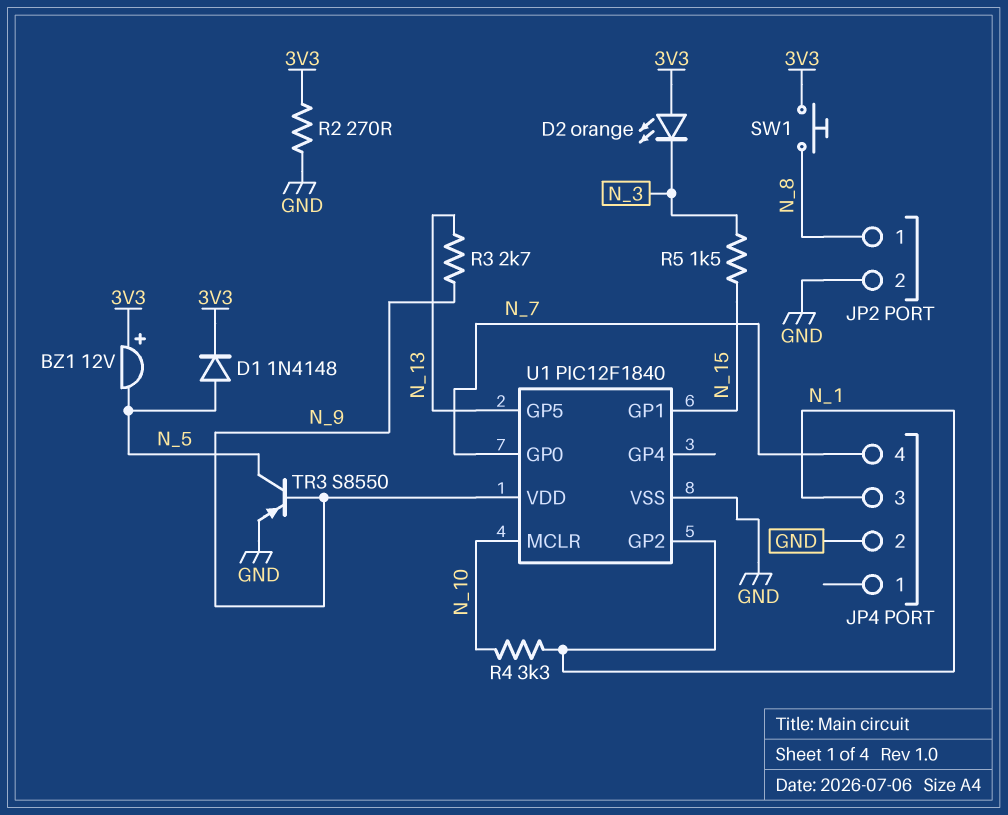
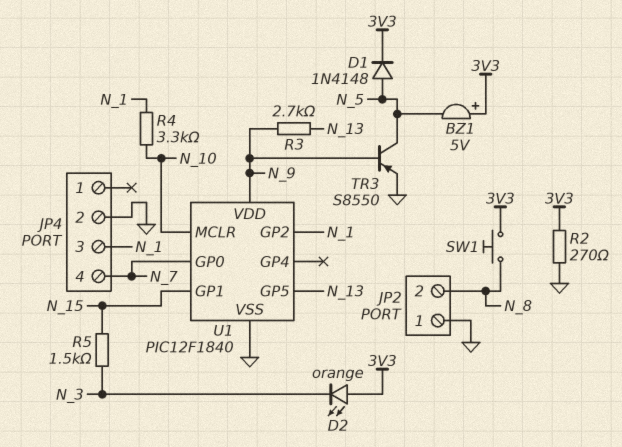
BZ1: buzzer 12V (plus 3V3, minus N_5) -> buzzer 5V (plus 3V3, minus N_5)
JP2 pin 1: N_8 -> GND
JP2 pin 2: GND -> N_8

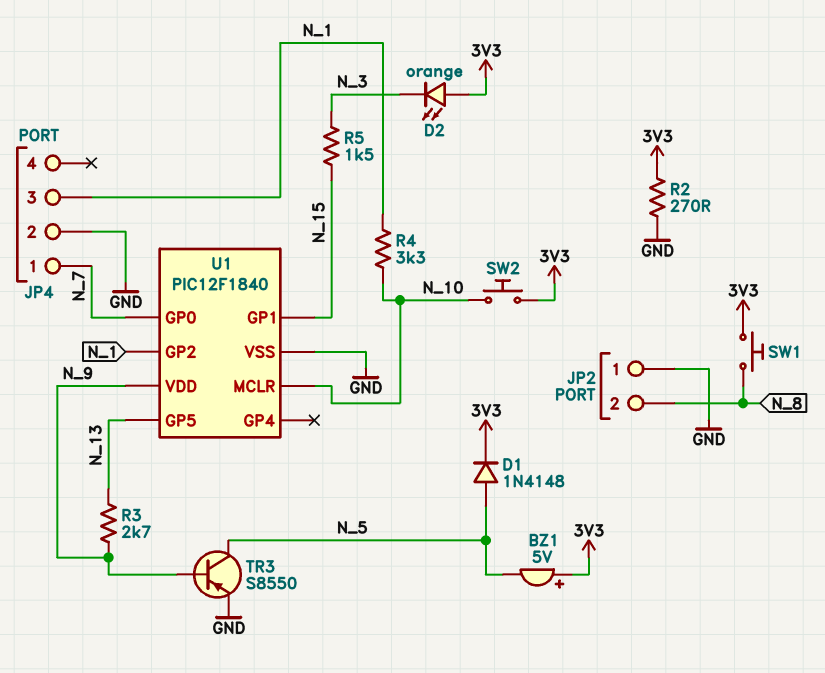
JP4 pin 1: none -> N_7
JP4 pin 4: N_7 -> none
SW2: none -> button (3V3, N_10)

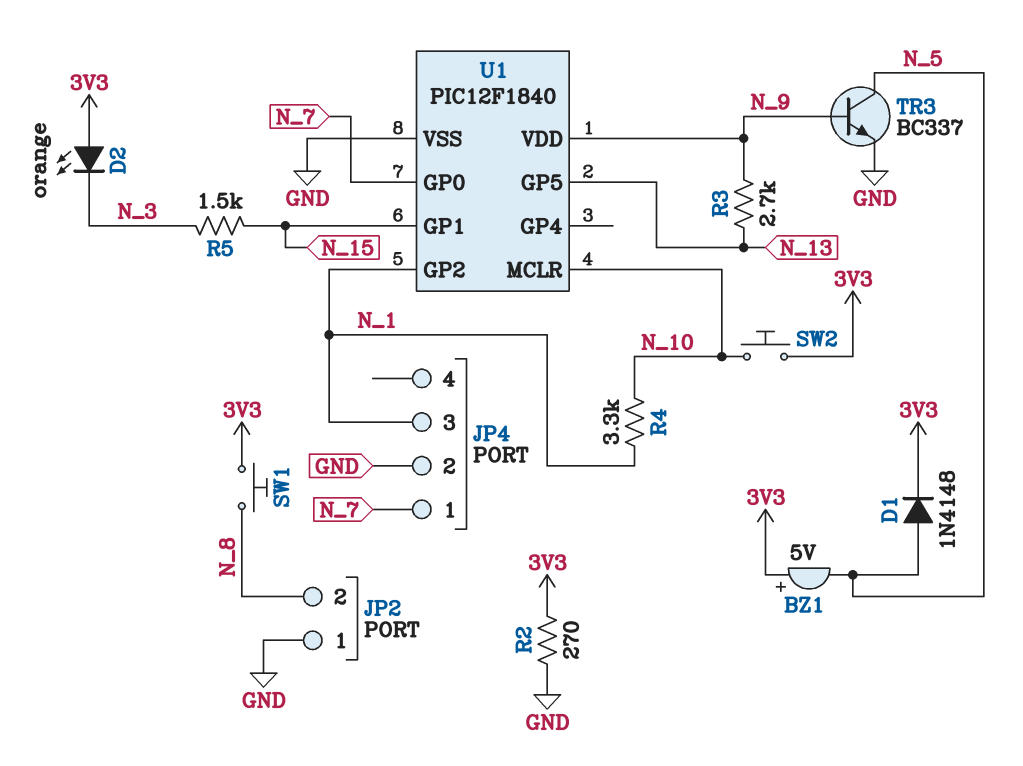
TR3: PNP S8550 (B N_9, C N_5, E GND) -> NPN BC337 (B N_9, C N_5, E GND)

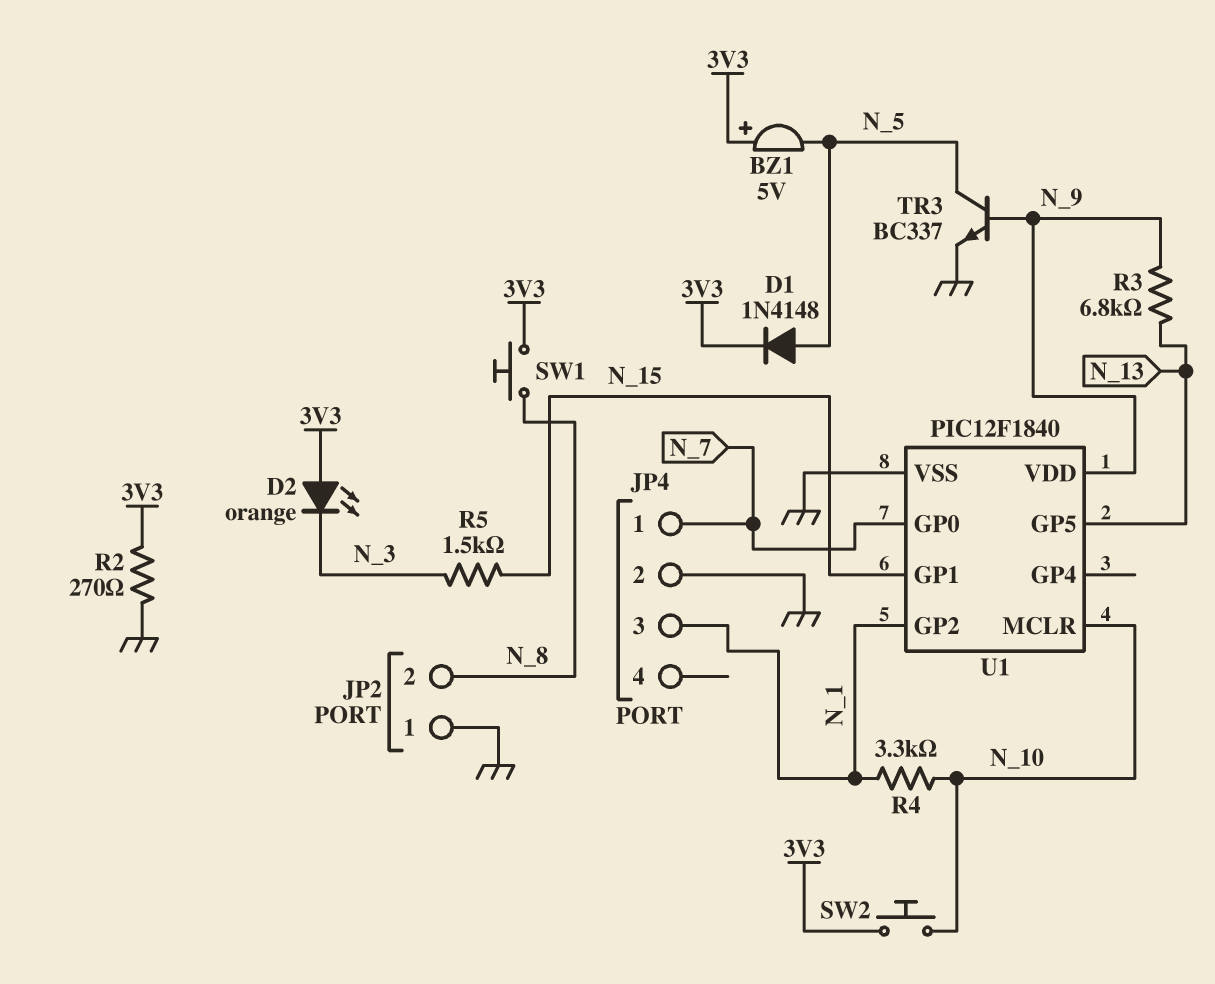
R3: 2.7k (N_9, N_13) -> 6.8k (N_9, N_13)

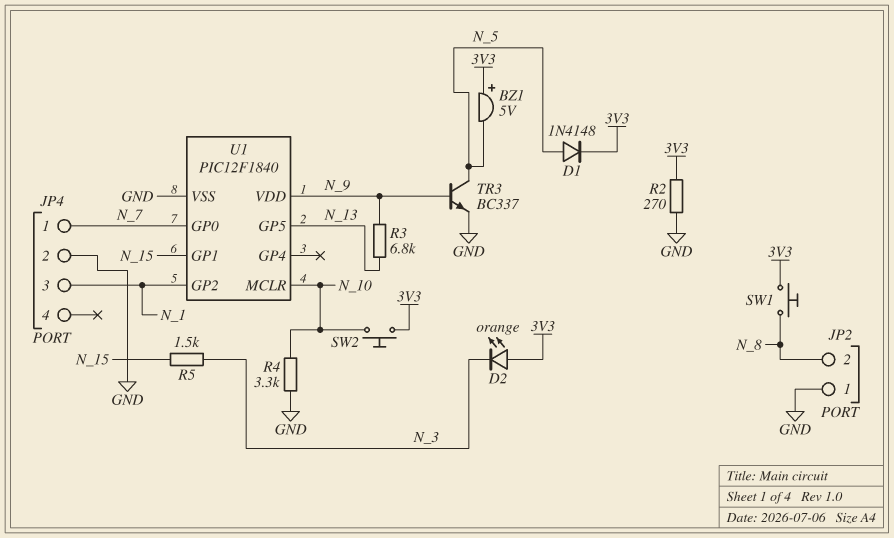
R4: 3.3k (N_1, N_10) -> 3.3k (GND, N_10)

